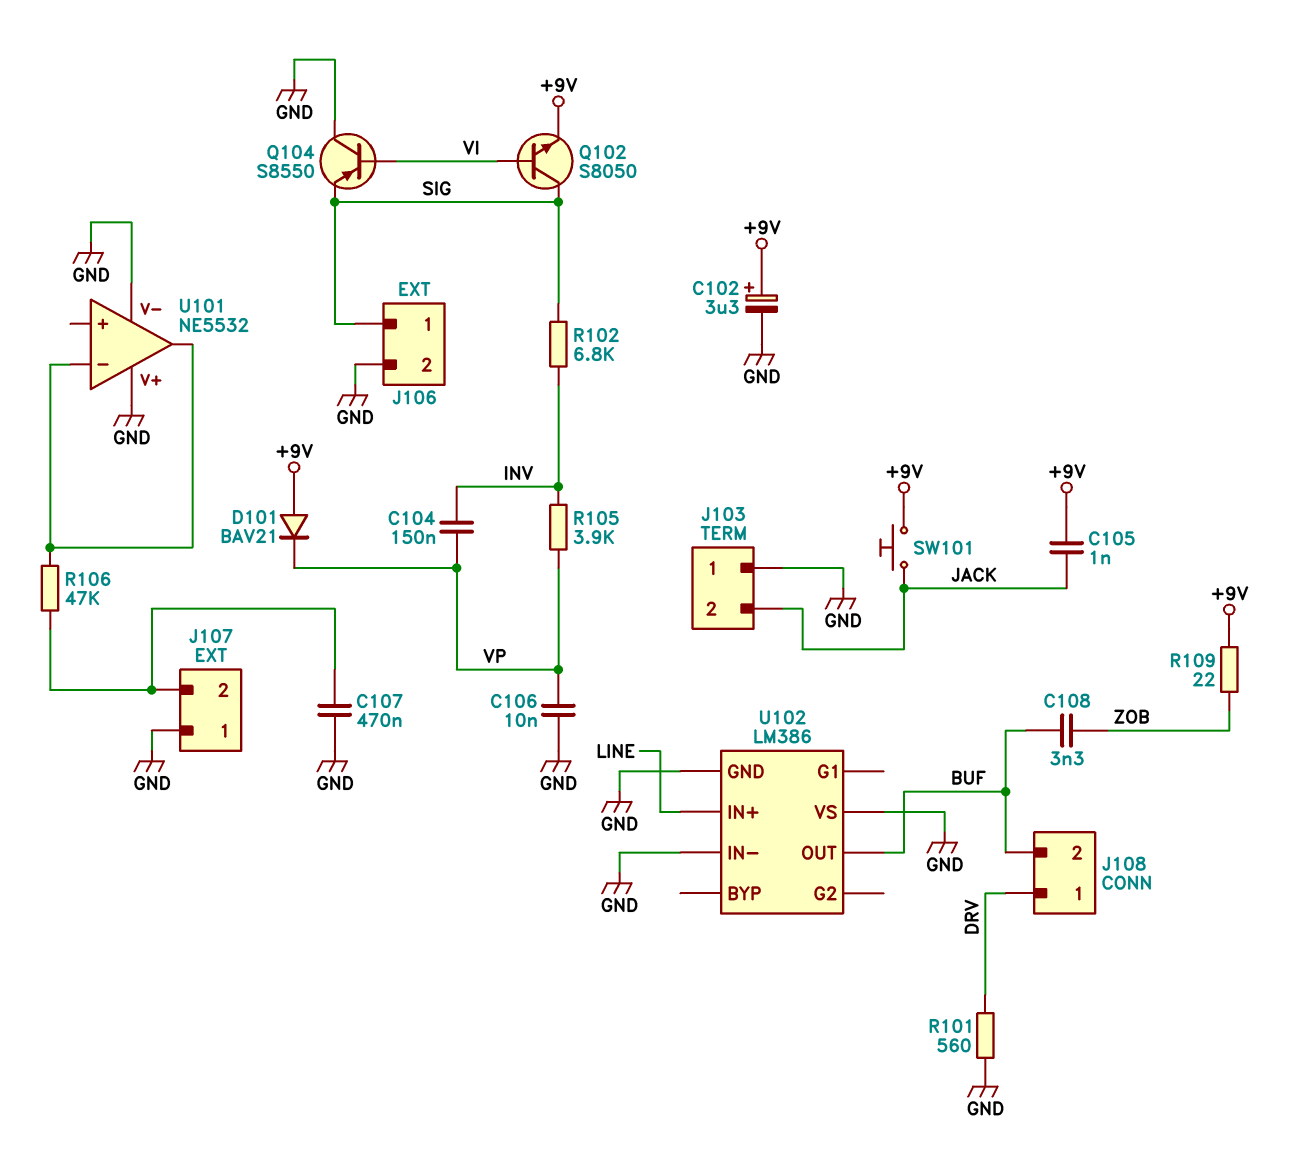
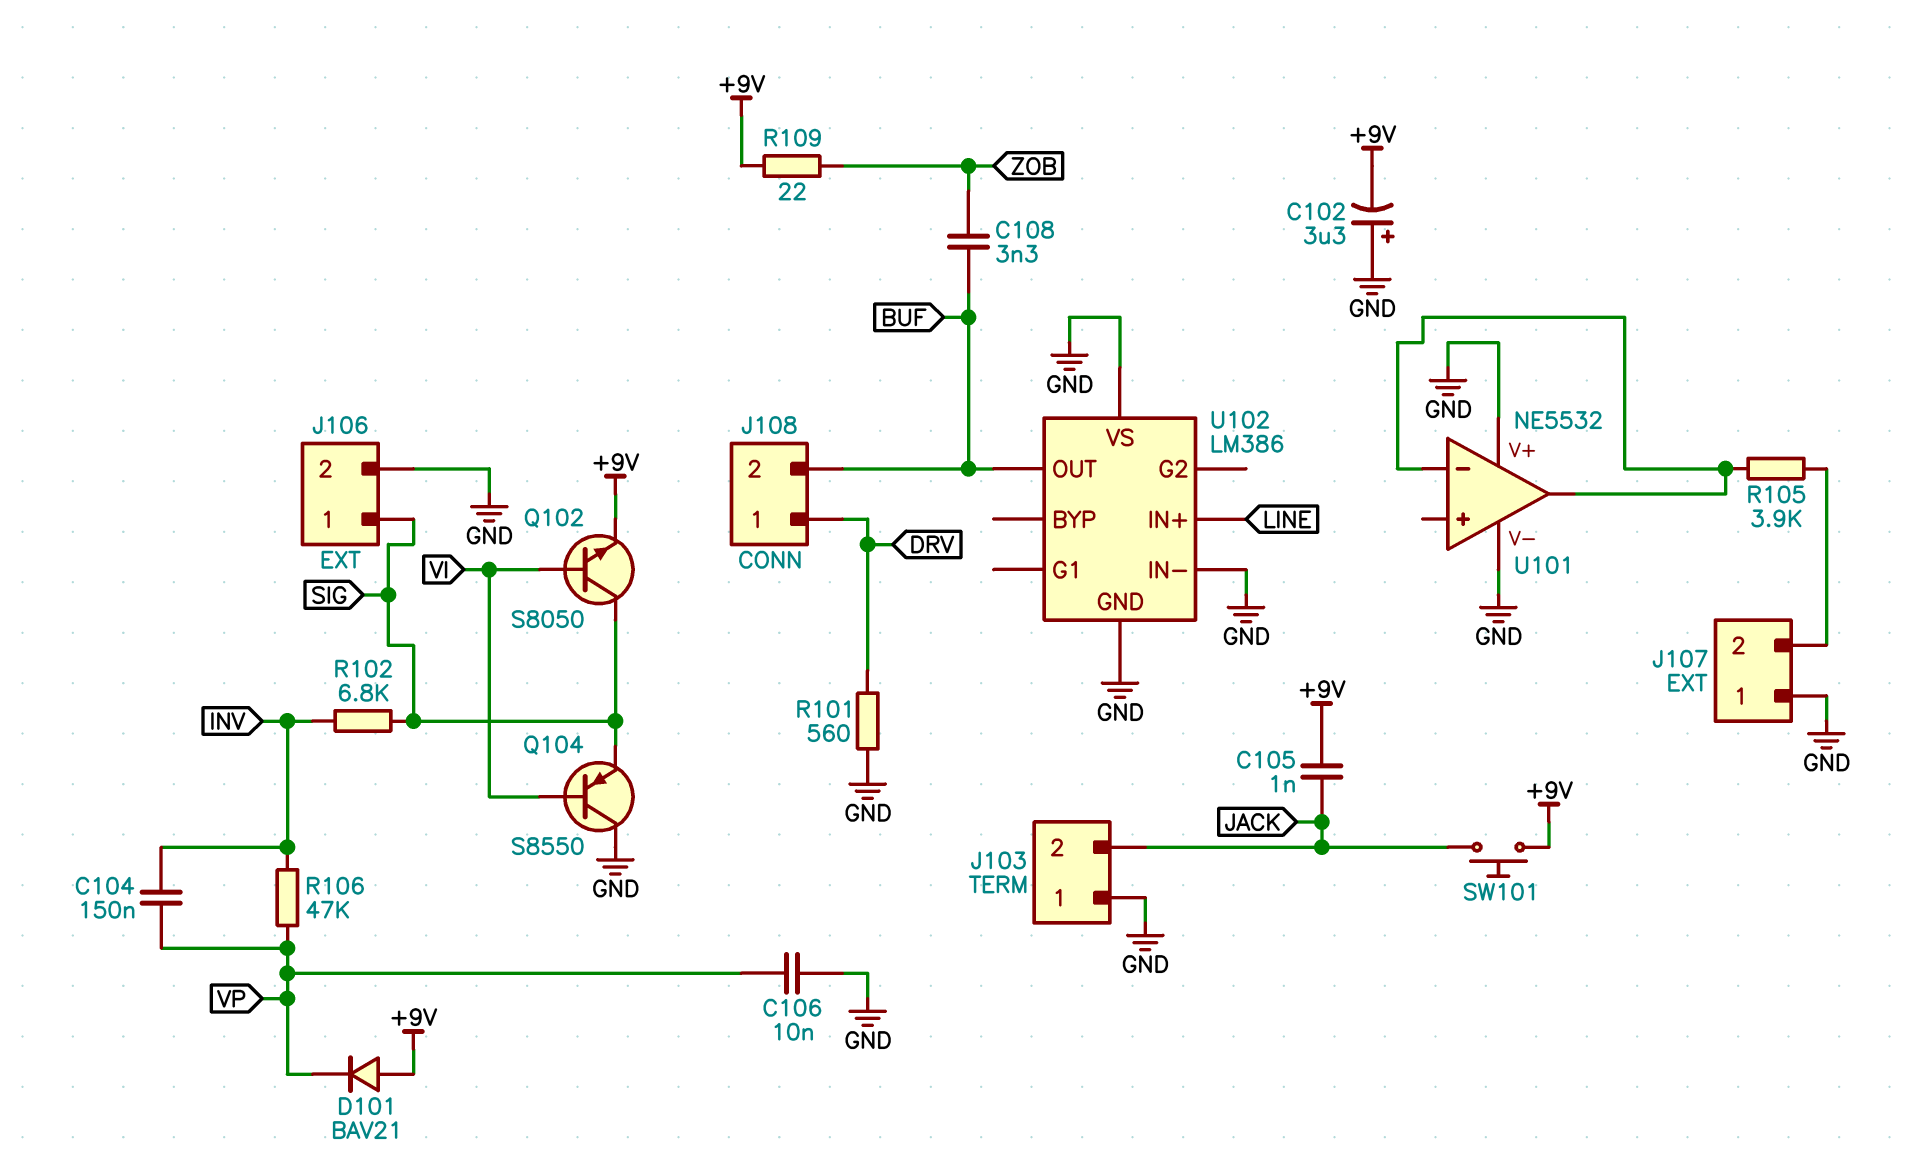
C102: 3.3uF (plus +9V, minus GND) -> 3.3uF (plus GND, minus +9V)
C107: 470nF (GND, J107/2) -> none
R105: 3.9k (INV, VP) -> 3.9k (J107/2, U101/in-)
R106: 47k (J107/2, U101/in-) -> 47k (INV, VP)

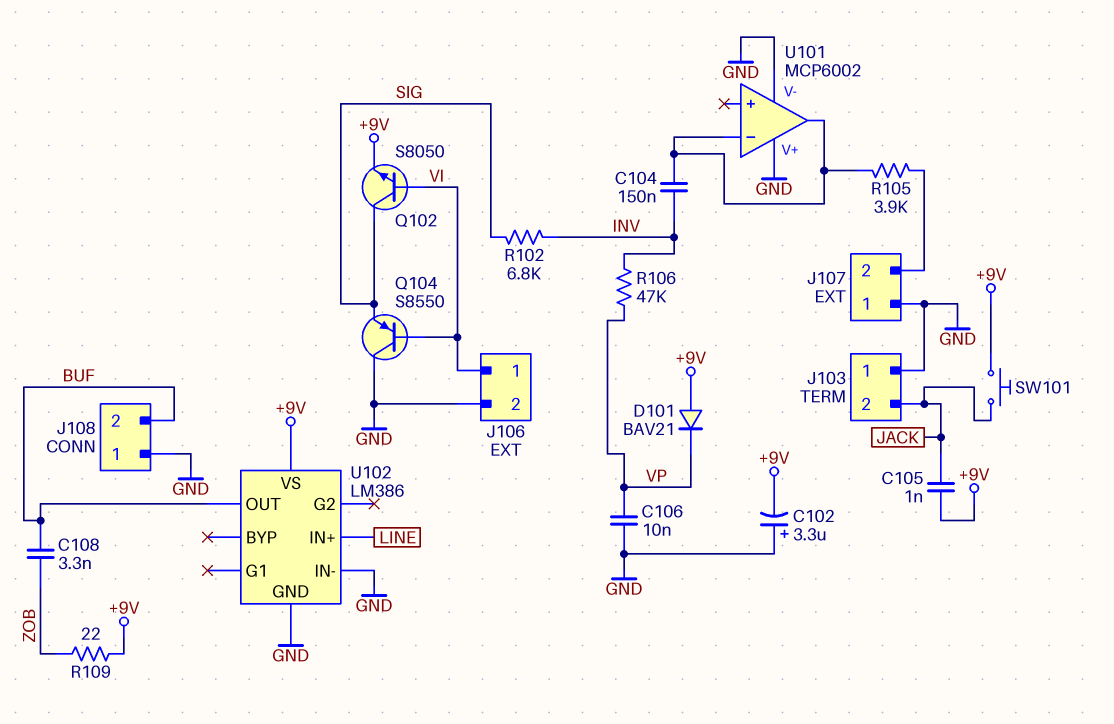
C104: 150nF (INV, VP) -> 150nF (INV, U101/in-)
J106 pin 1: SIG -> VI
J108 pin 1: DRV -> GND
R101: 560 (DRV, GND) -> none
U101: NE5532 -> MCP6002
U102 pin VS: GND -> +9V

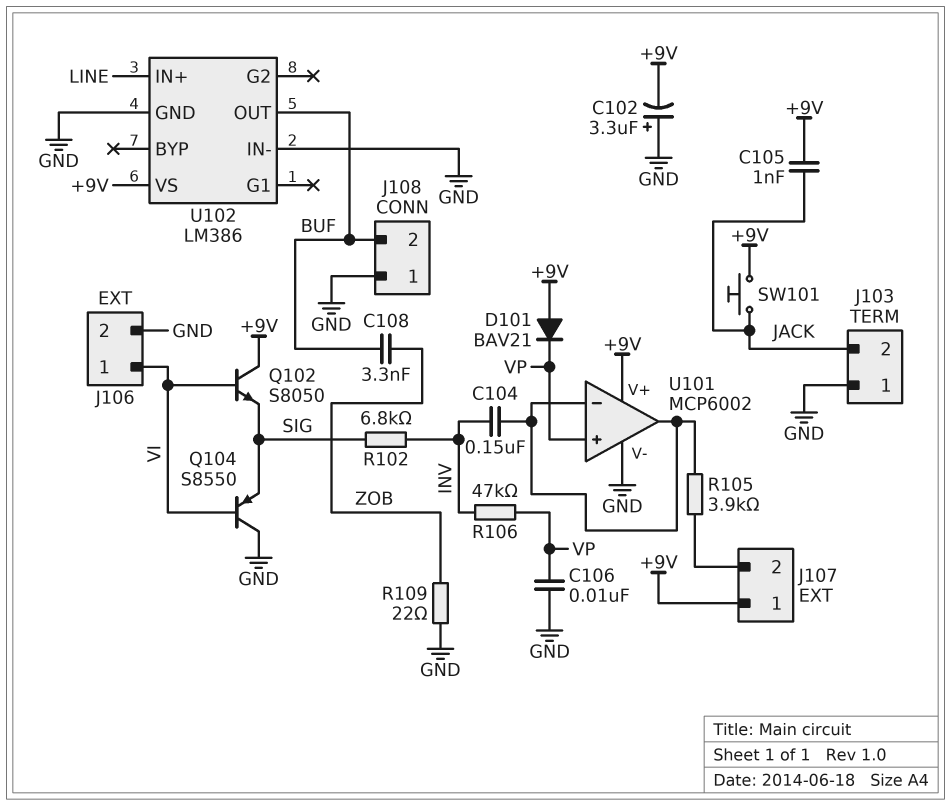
J107 pin 1: GND -> +9V
Q102: NPN S8050 (B VI, C SIG, E +9V) -> NPN S8050 (B VI, C +9V, E SIG)
R109: 22 (+9V, ZOB) -> 22 (GND, ZOB)
U101 pin V+: GND -> +9V
U101 pin in+: none -> VP

